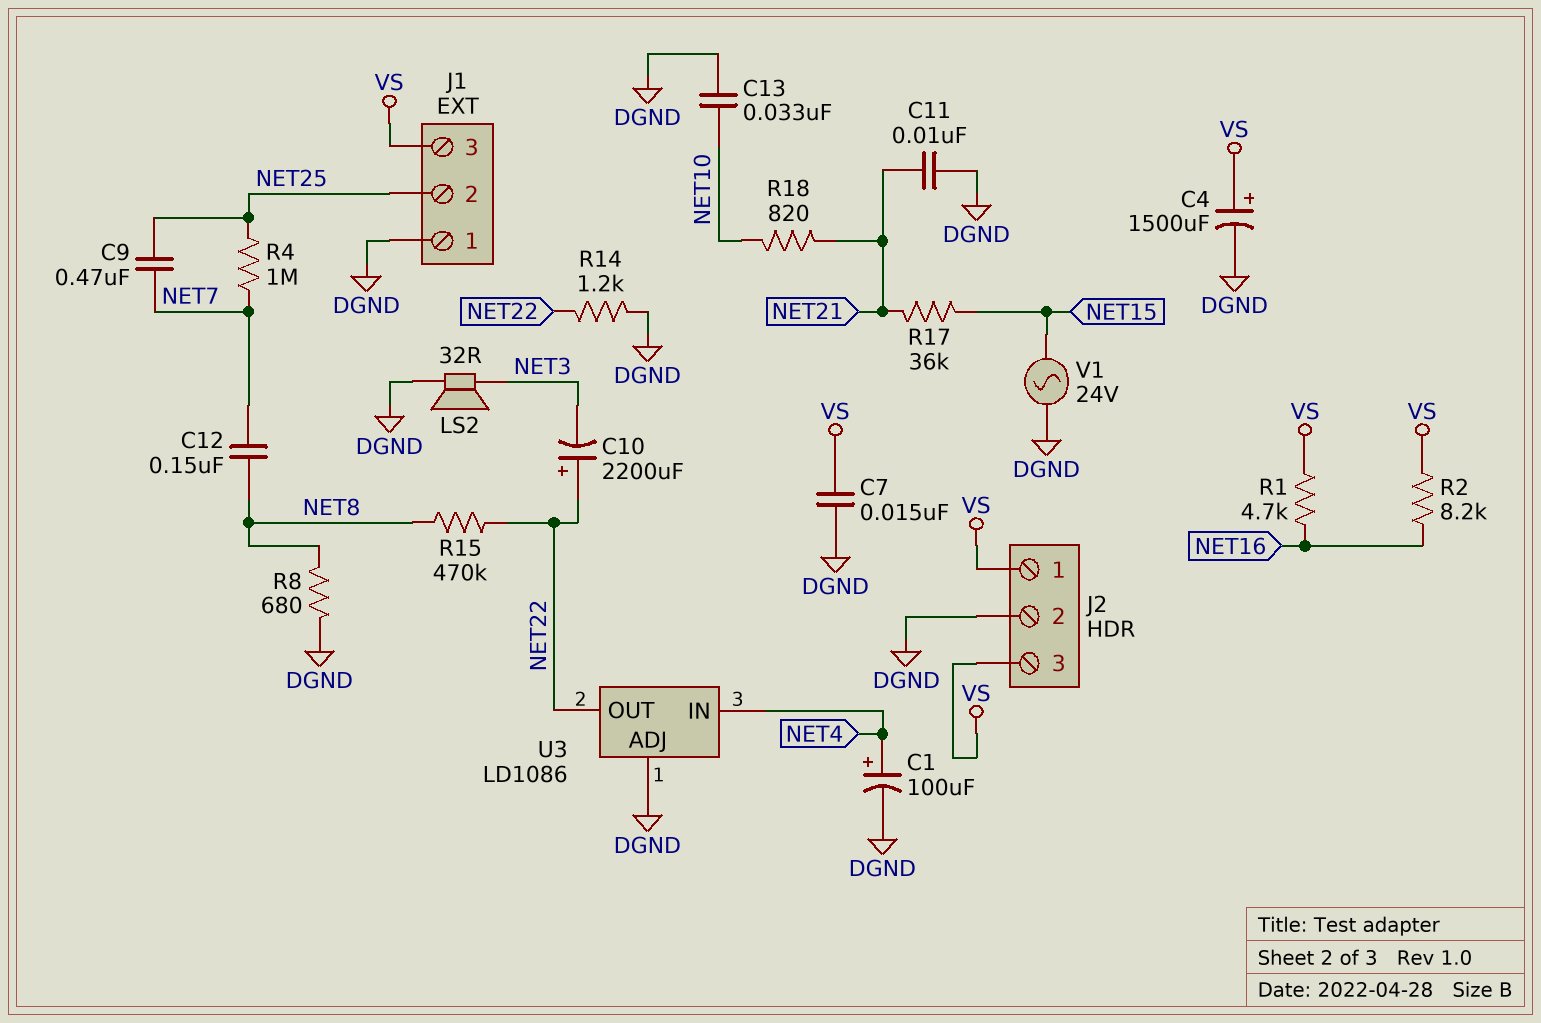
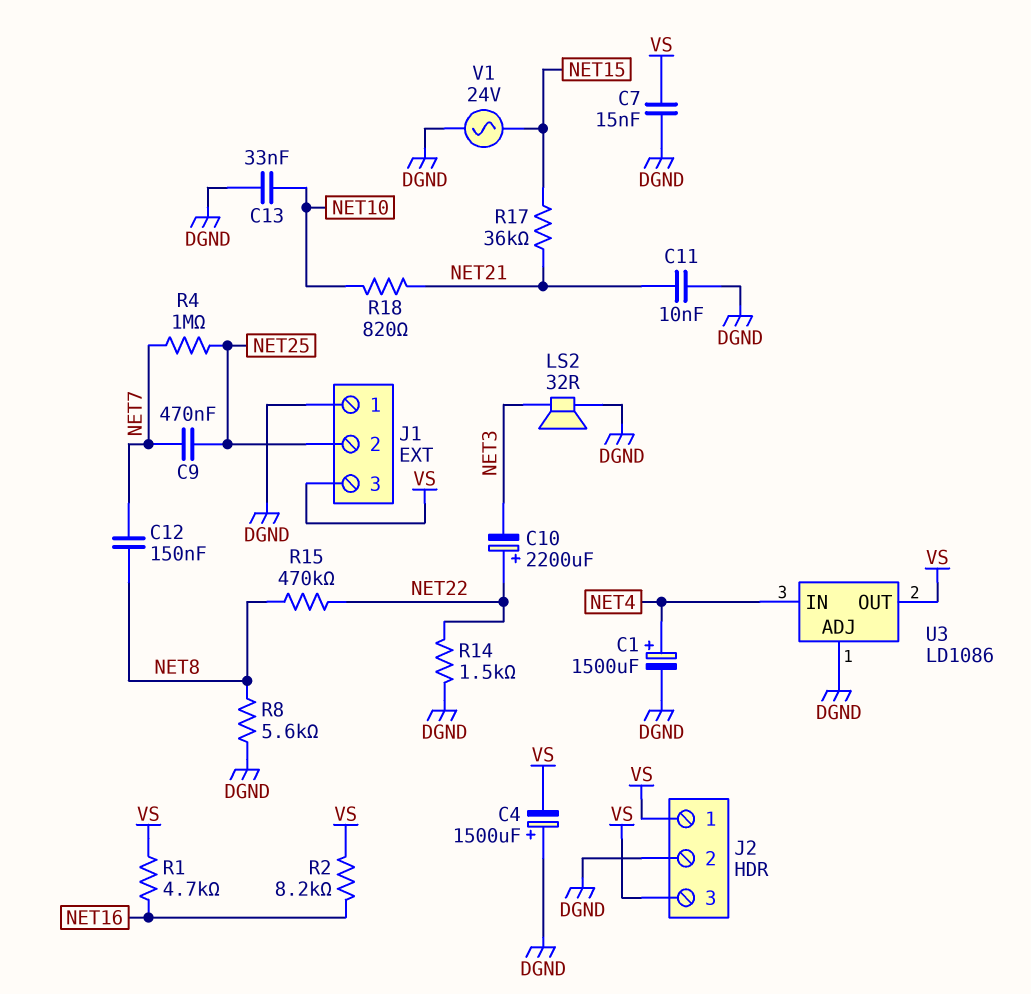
C1: 100uF (plus NET4, minus DGND) -> 1500uF (plus NET4, minus DGND)
C4: 1500uF (plus VS, minus DGND) -> 1500uF (plus DGND, minus VS)
R8: 680 (DGND, NET8) -> 5.6k (DGND, NET8)
R14: 1.2k (DGND, NET22) -> 1.5k (DGND, NET22)
U3 pin OUT: NET22 -> VS

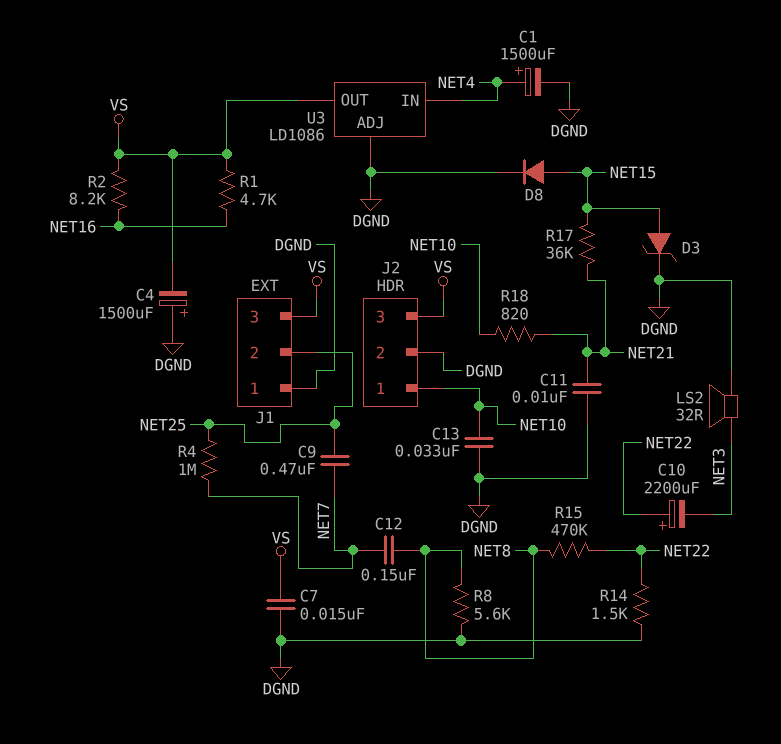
D3: none -> zener (A NET15, K DGND)
D8: none -> diode (A NET15, K DGND)
J2 pin 1: VS -> NET10
V1: AC 24V (DGND, NET15) -> none

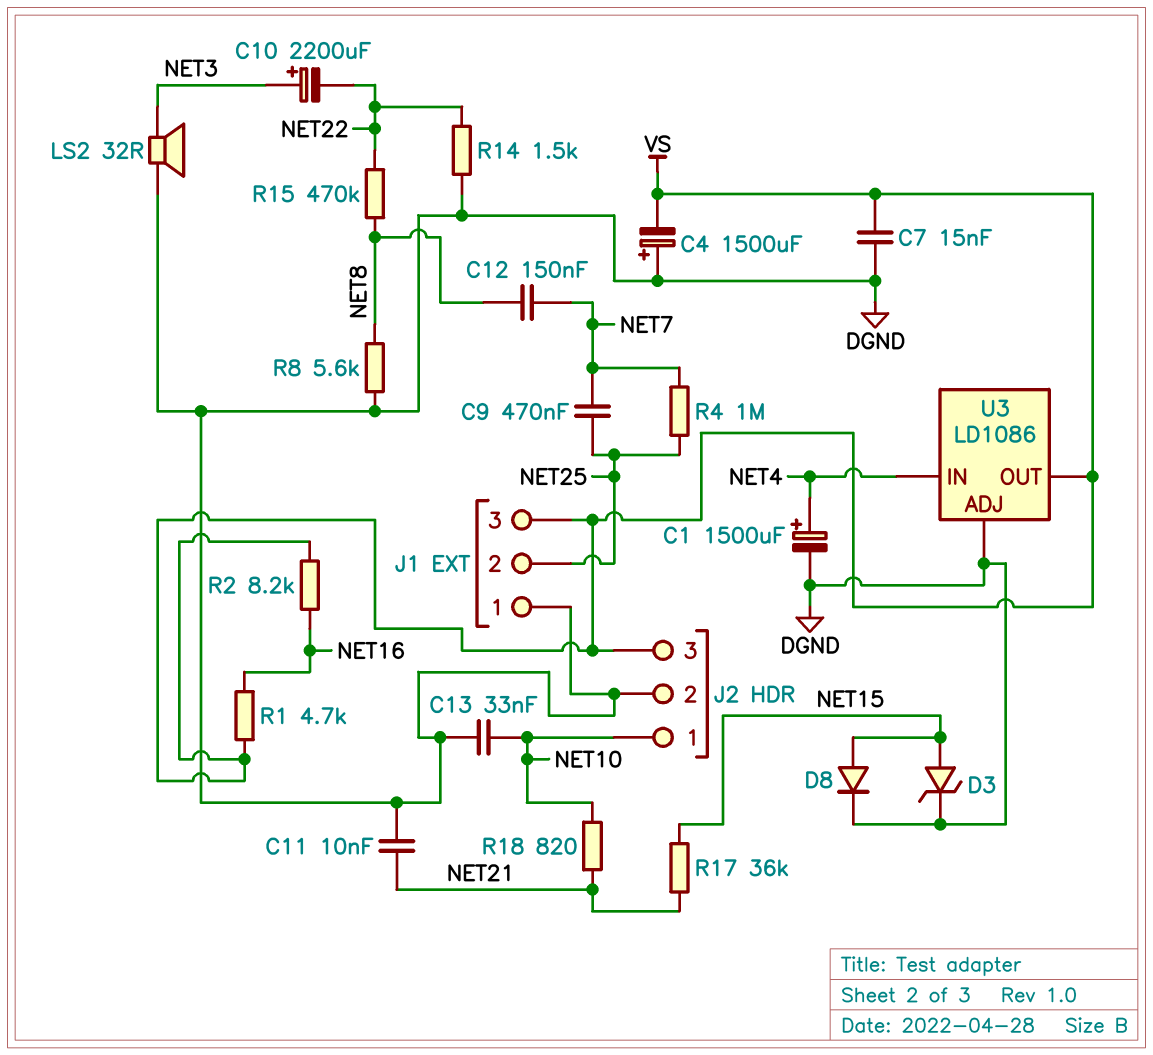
C10: 2200uF (plus NET22, minus NET3) -> 2200uF (plus NET3, minus NET22)

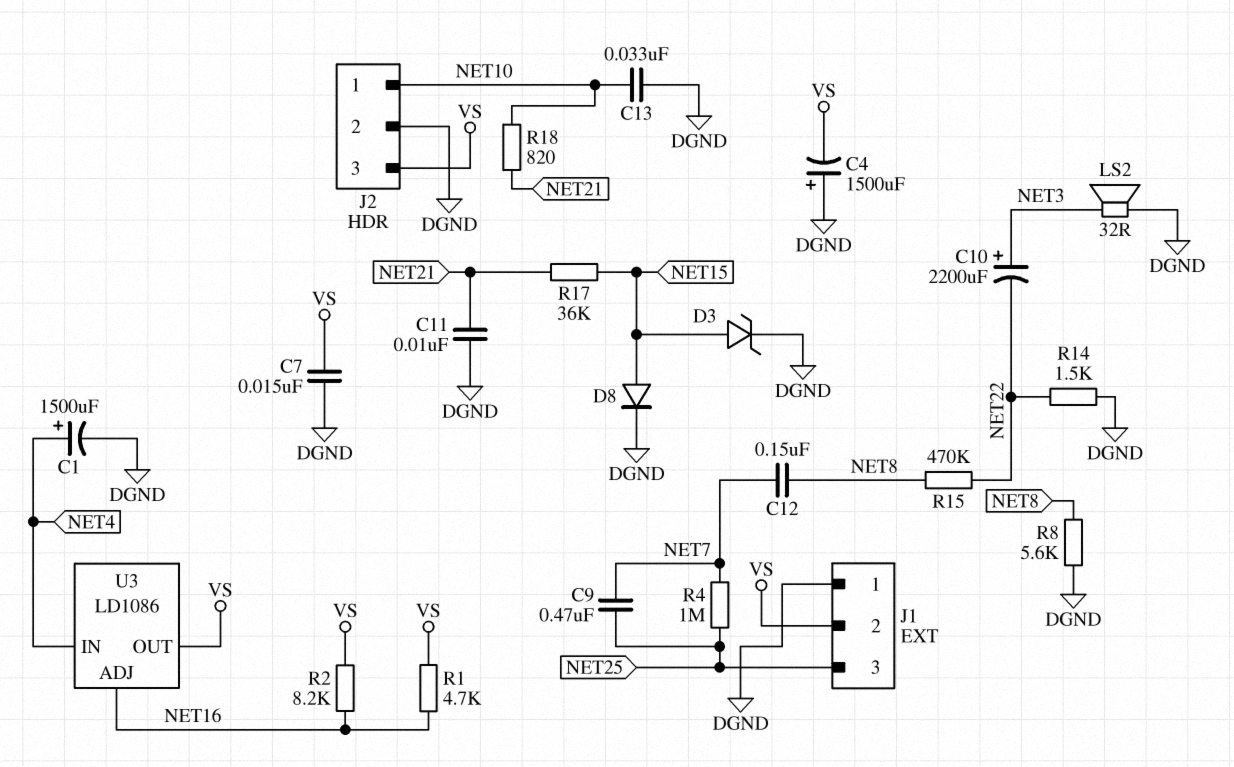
J1 pin 2: NET25 -> VS
J1 pin 3: VS -> NET25
U3 pin ADJ: DGND -> NET16

